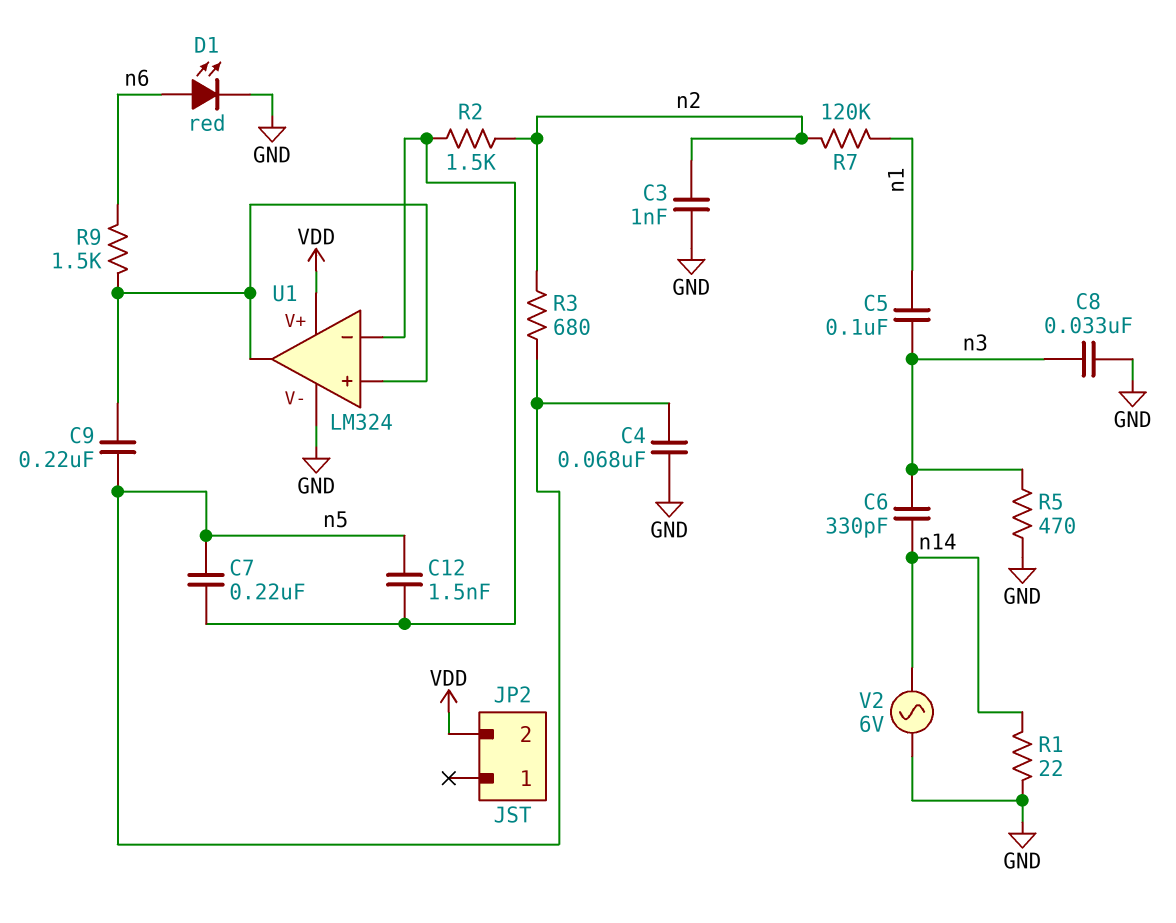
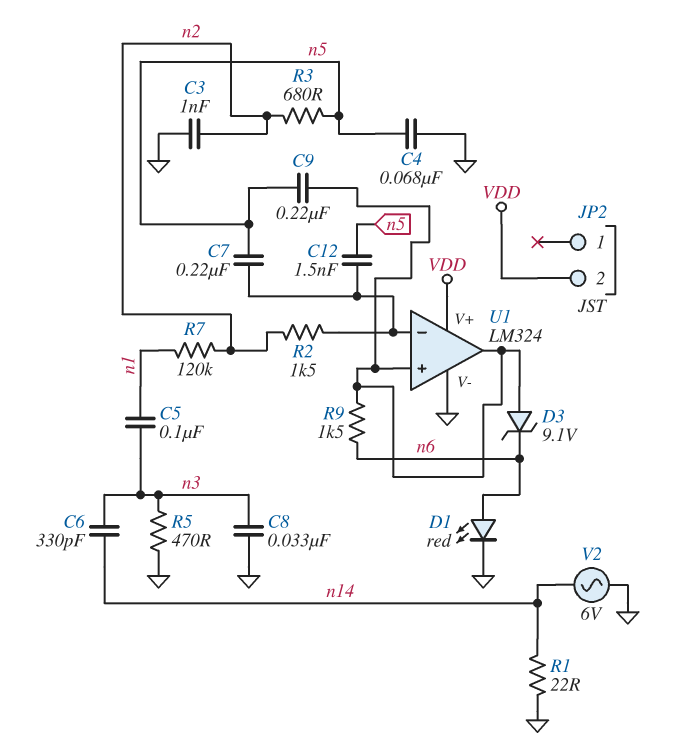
D3: none -> zener 9.1V (A U1/in+, K n6)

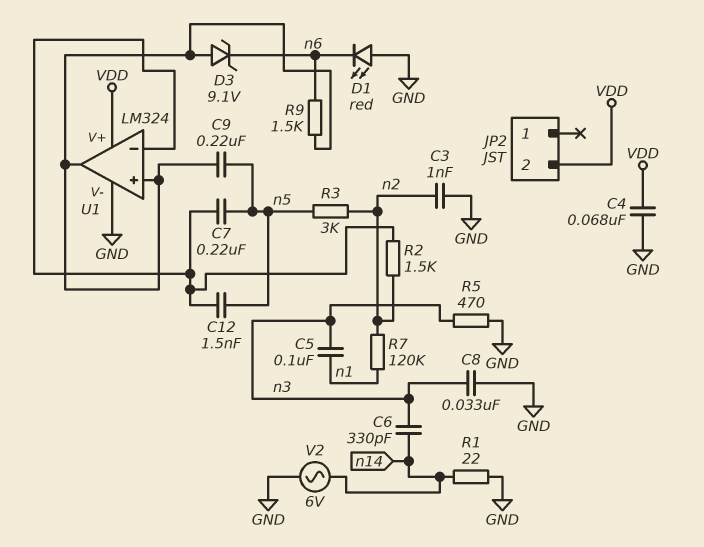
C4: 68nF (GND, n5) -> 68nF (GND, VDD)
D1: LED red (A n6, K GND) -> LED red (A GND, K n6)
R3: 680 (n2, n5) -> 3k (n2, n5)

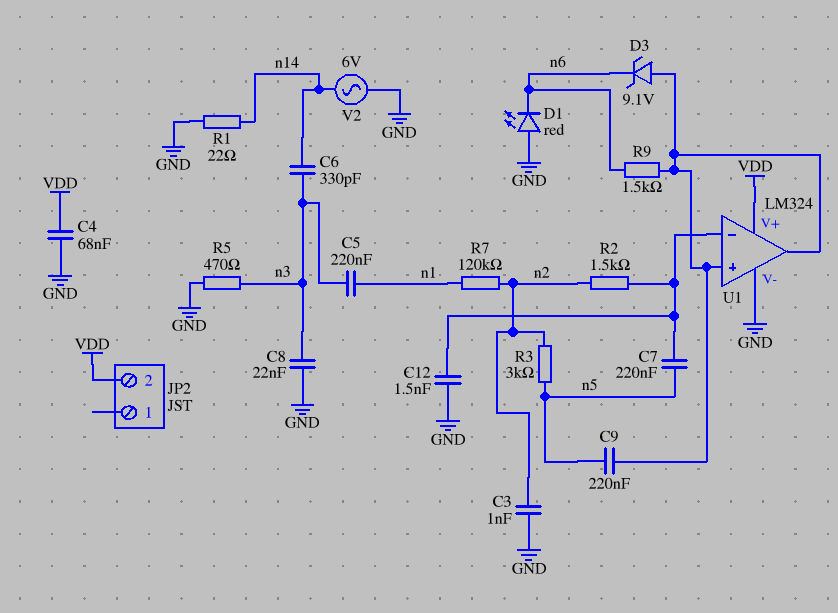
C5: 100nF (n1, n3) -> 220nF (n1, n3)
C8: 33nF (GND, n3) -> 22nF (GND, n3)
C12: 1.5nF (U1/in-, n5) -> 1.5nF (GND, U1/in-)

